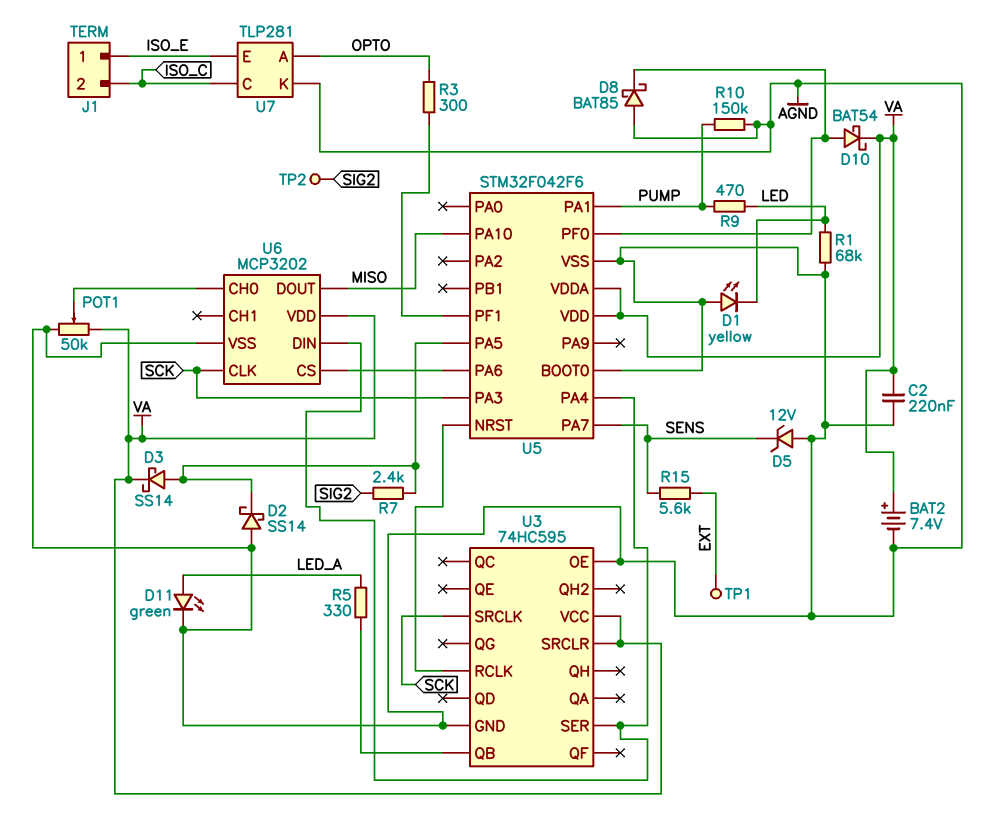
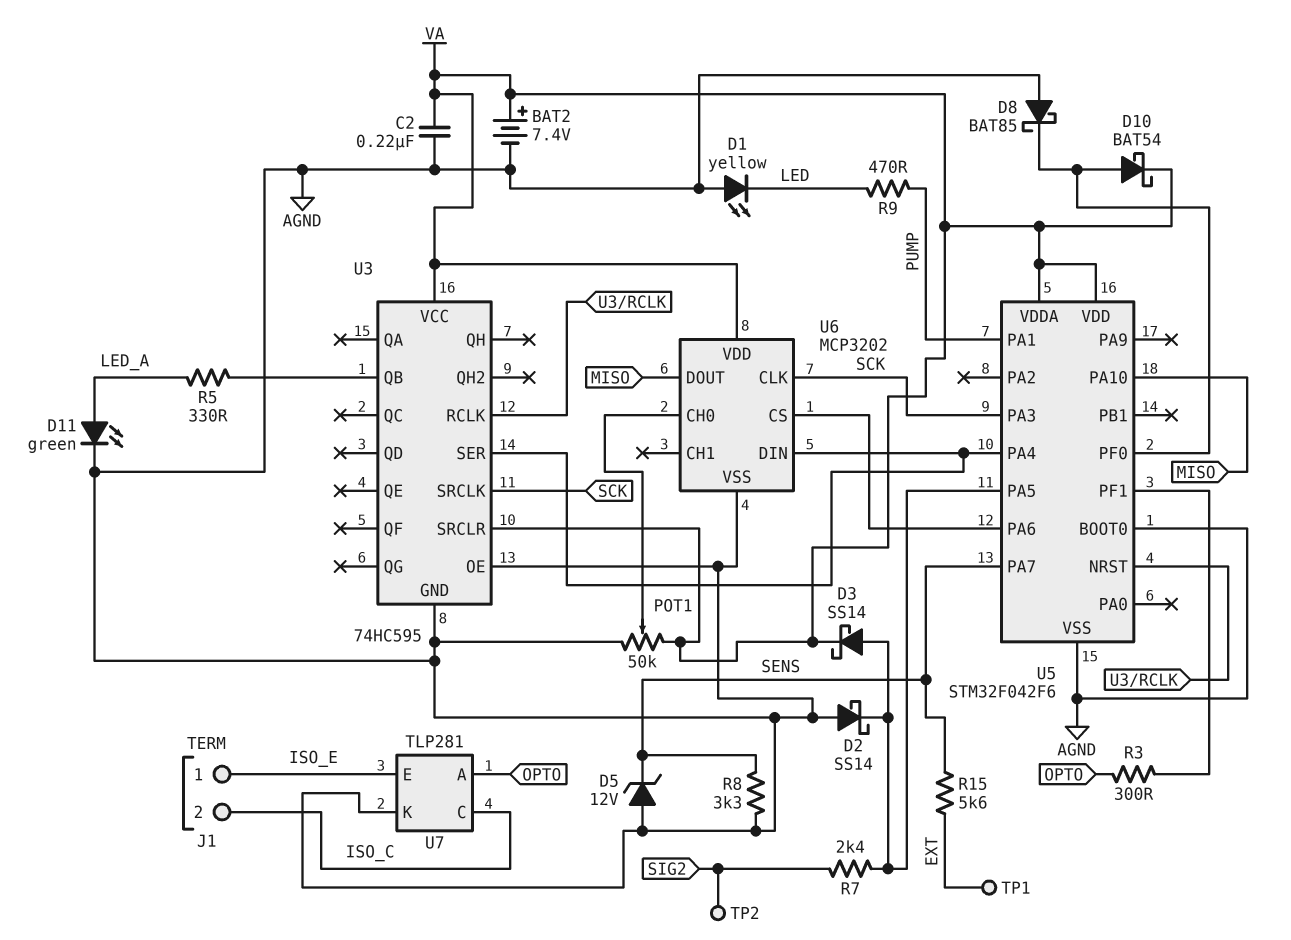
R1: 68k (AGND, LED) -> none
R8: none -> 3.3k (AGND, SENS)
R10: 150k (AGND, PUMP) -> none

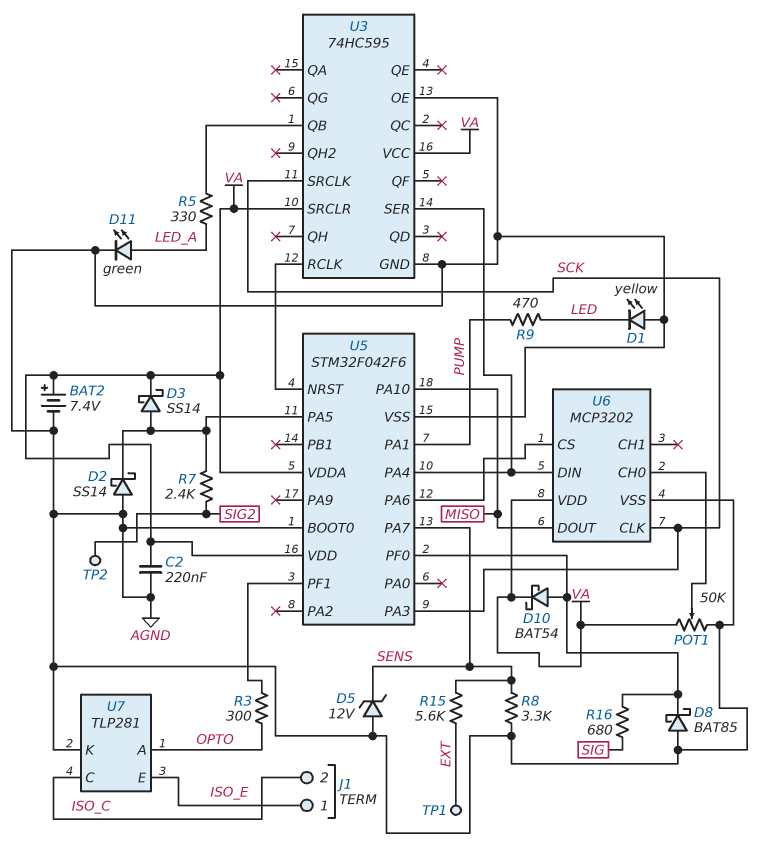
R16: none -> 680 (SIG, U5/PF0)

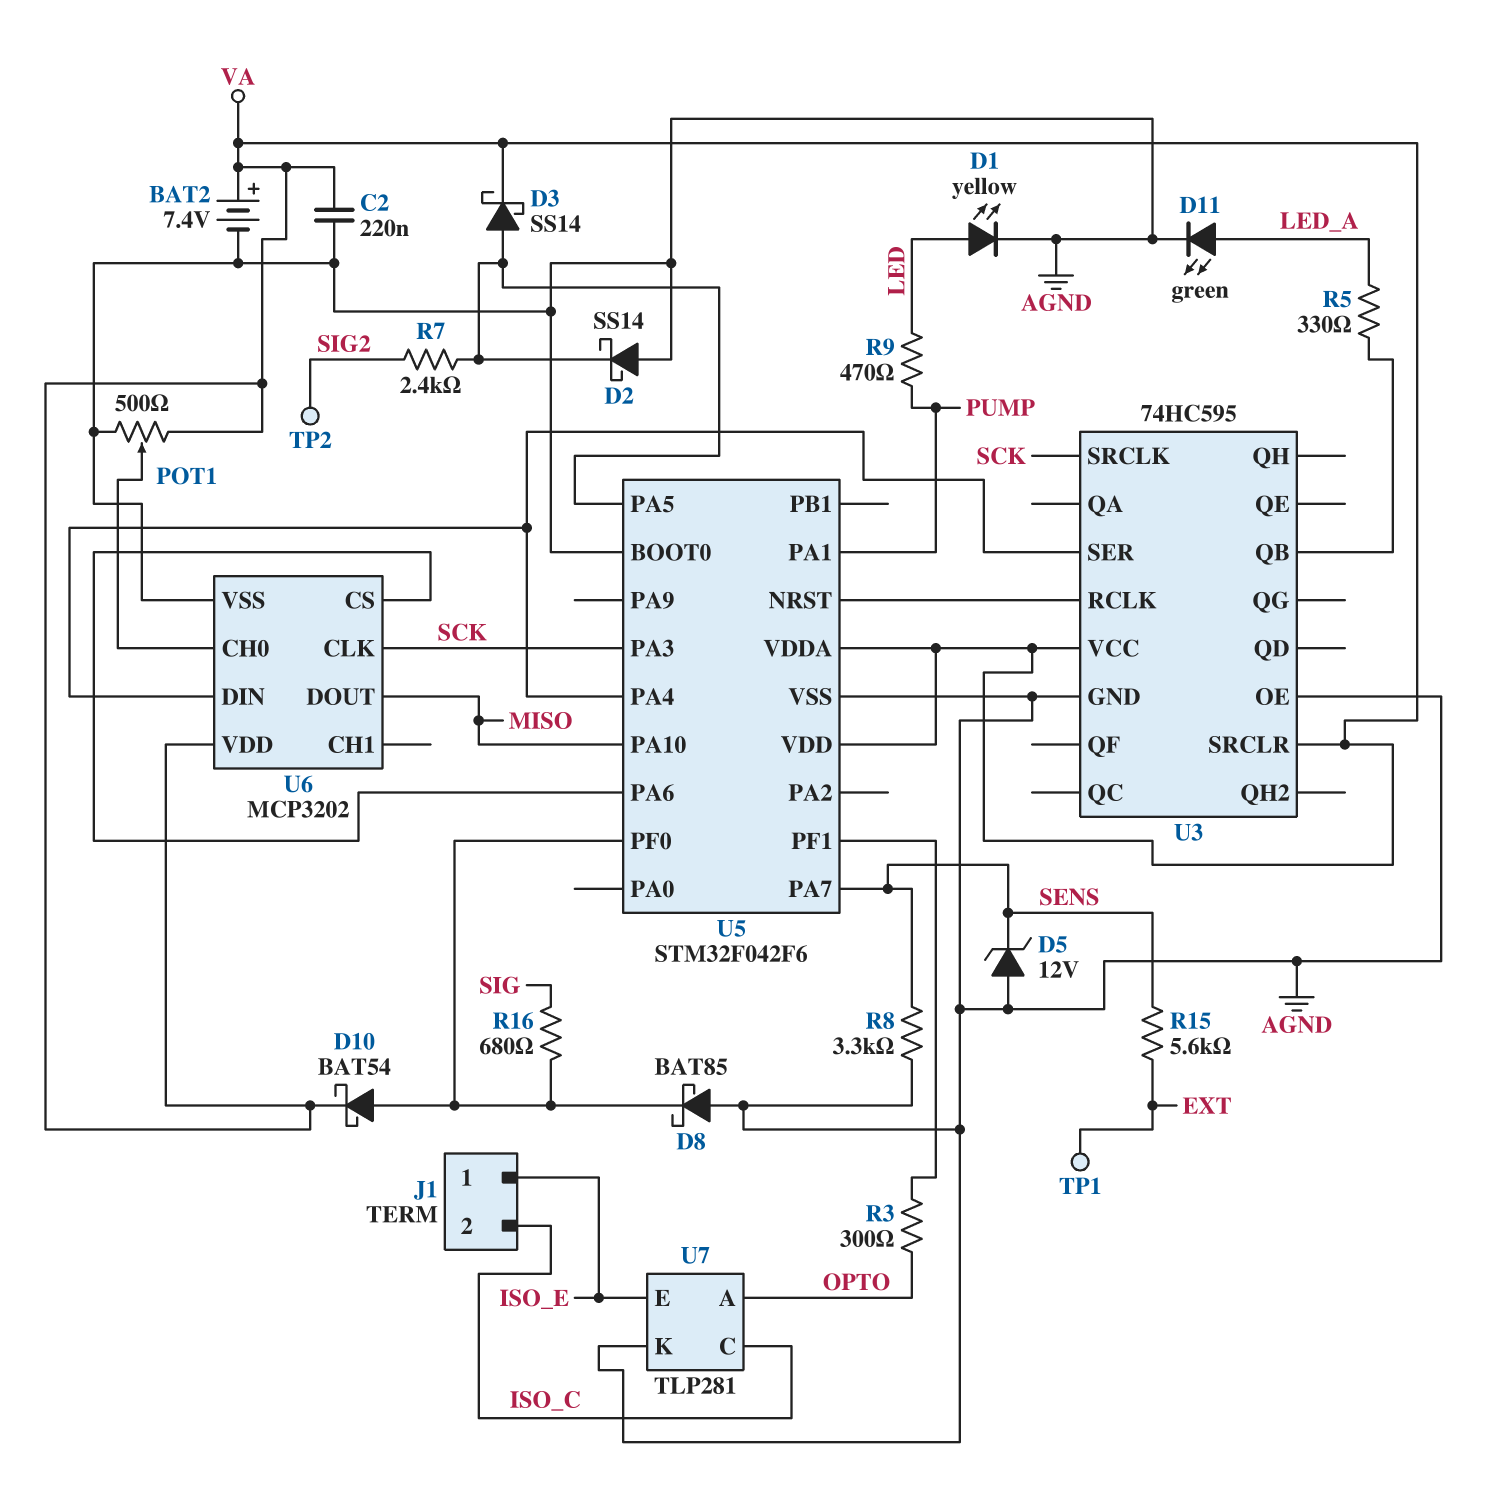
D1: LED yellow (A AGND, K LED) -> LED yellow (A LED, K AGND)
POT1: 50k (AGND, VA, wiper U6/CH0) -> 500 (AGND, VA, wiper U6/CH0)

